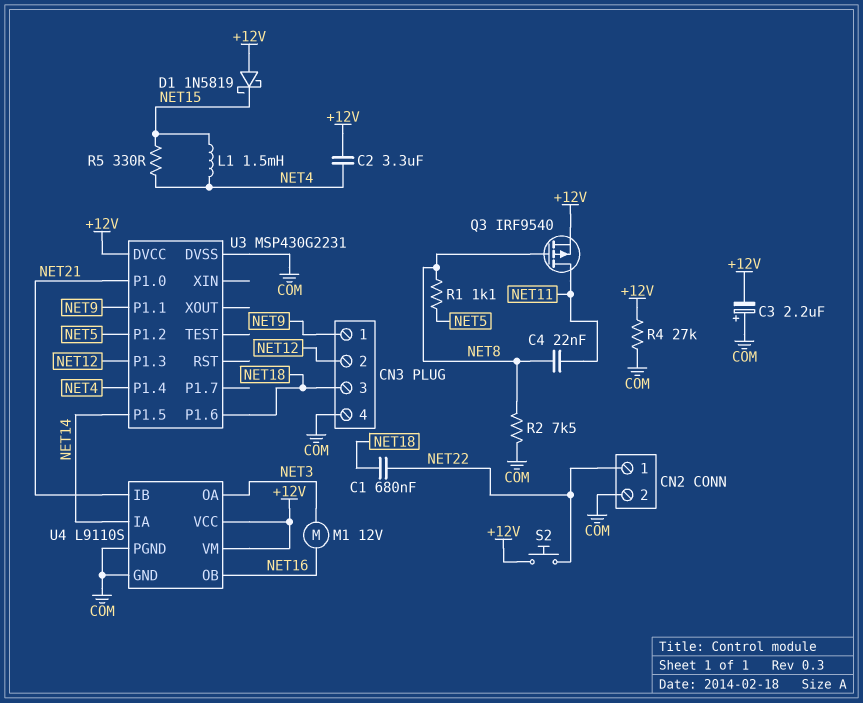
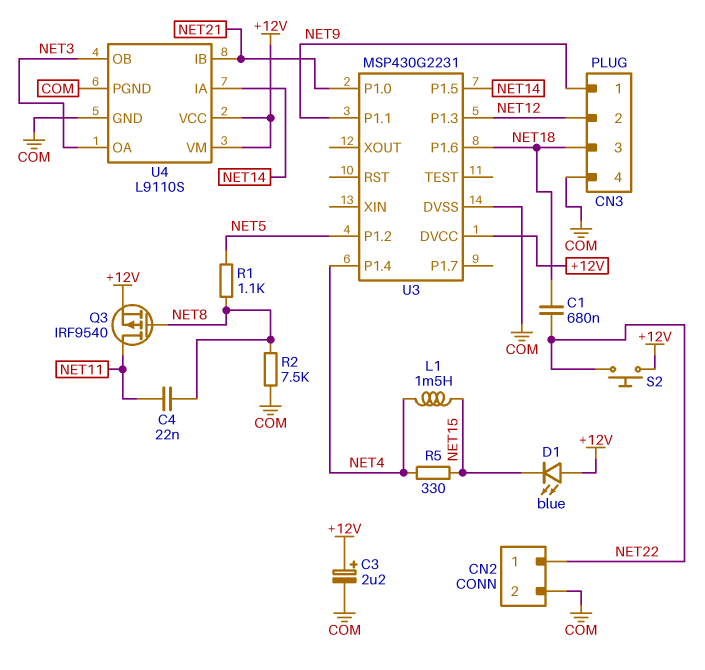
C2: 3.3uF (+12V, NET4) -> none
C3: 2.2uF (plus COM, minus +12V) -> 2.2uF (plus +12V, minus COM)
D1: schottky 1N5819 (A +12V, K NET15) -> LED blue (A +12V, K NET15)
M1: motor 12V (NET3, NET16) -> none
R4: 27k (+12V, COM) -> none
U4 pin OB: NET16 -> NET3

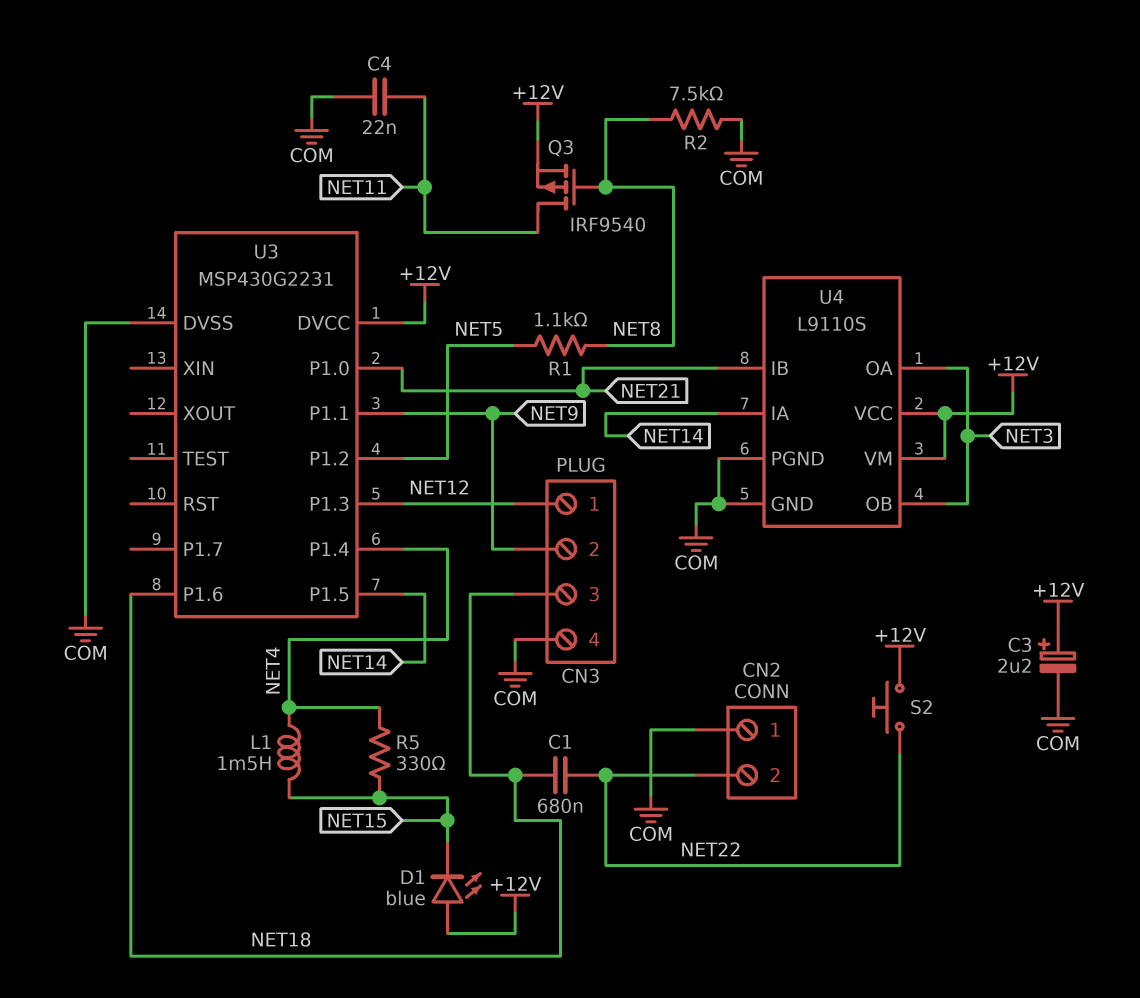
C4: 22nF (NET8, NET11) -> 22nF (COM, NET11)
CN2 pin 1: NET22 -> COM
CN2 pin 2: COM -> NET22
CN3 pin 1: NET9 -> NET12
CN3 pin 2: NET12 -> NET9

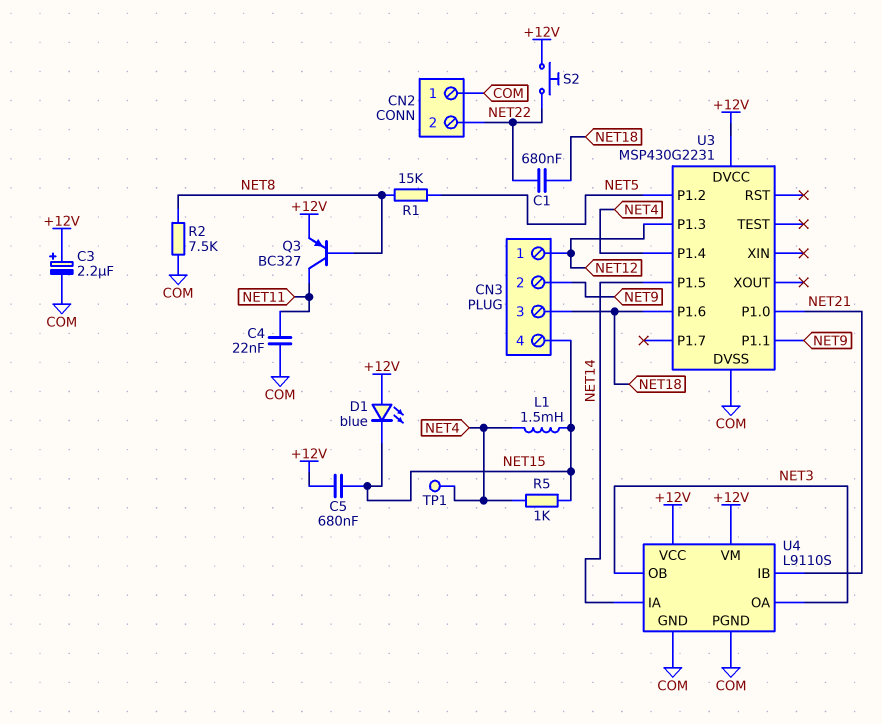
C5: none -> 680nF (+12V, NET15)
CN3 pin 4: COM -> NET15
Q3: PMOS IRF9540 (G NET8, D NET11, S +12V) -> PNP BC327 (B NET8, C NET11, E +12V)
R1: 1.1k (NET5, NET8) -> 15k (NET5, NET8)
R5: 330 (NET4, NET15) -> 1k (NET4, NET15)
TP1: none -> test point (NET4)

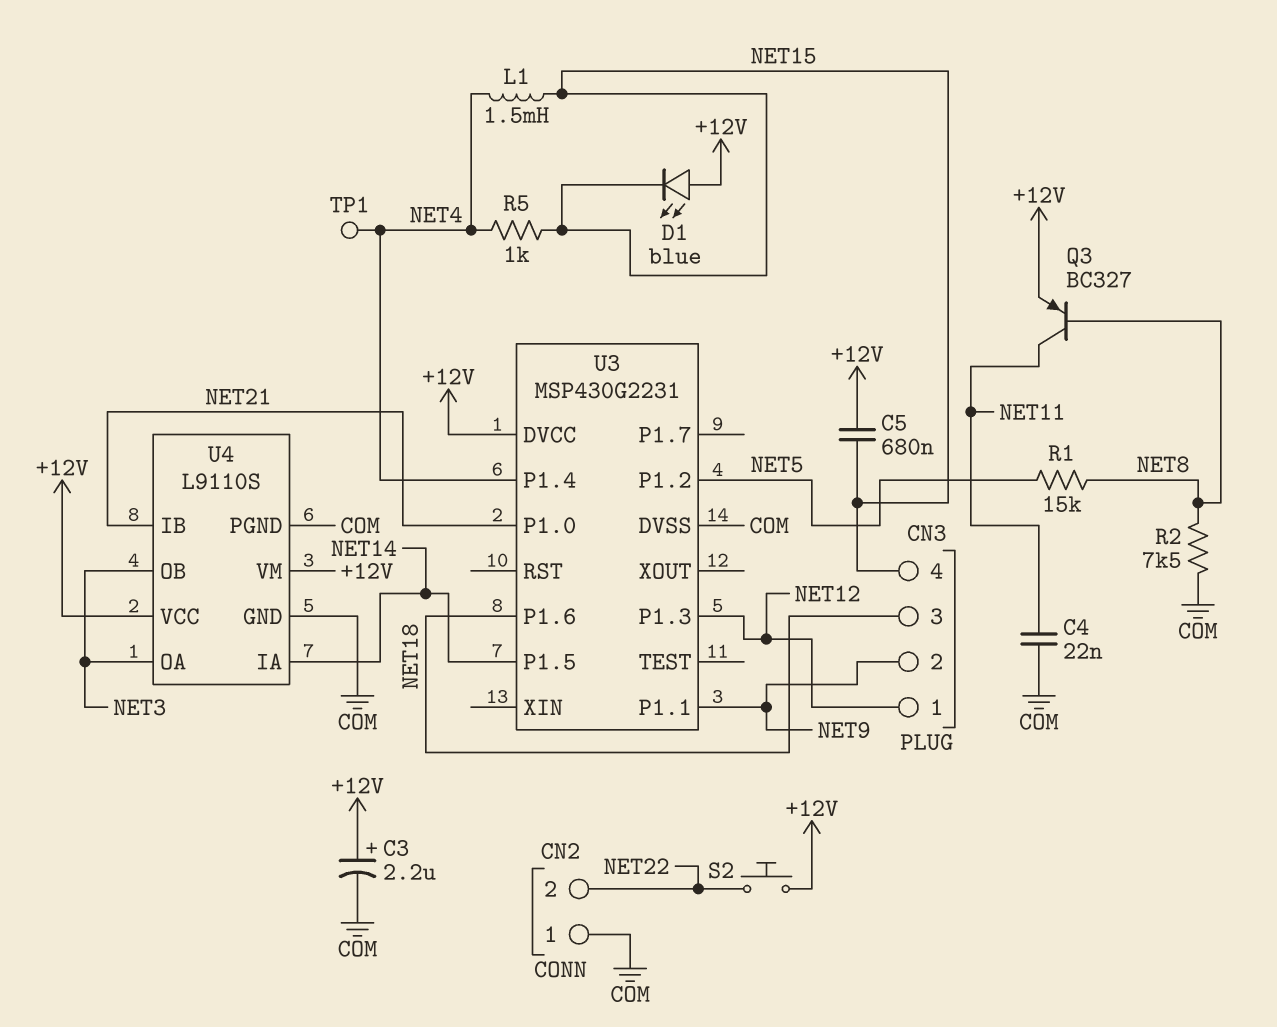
C1: 680nF (NET18, NET22) -> none

